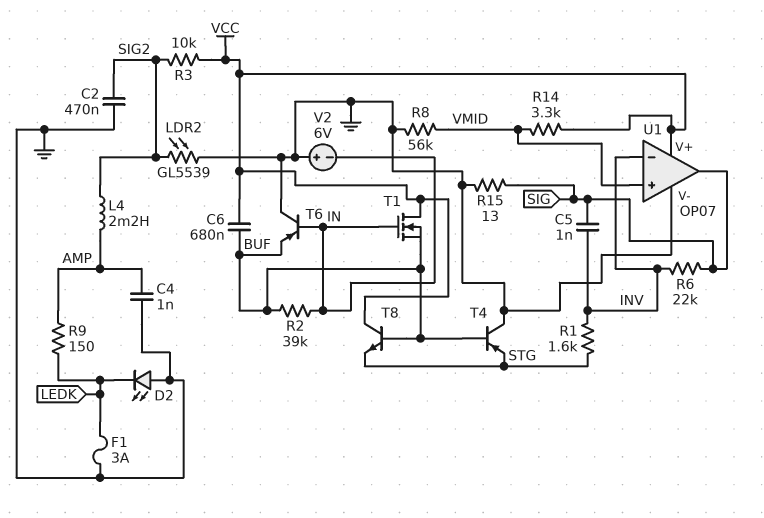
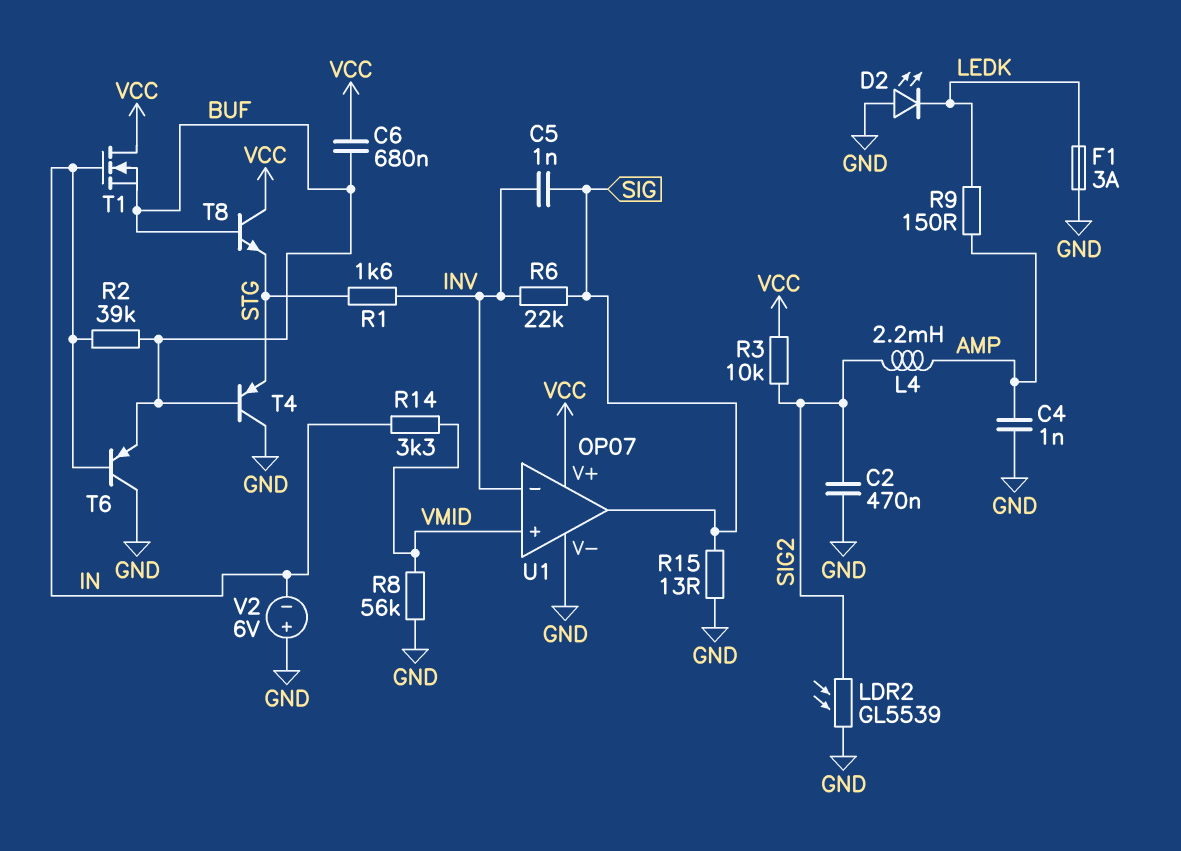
R14: 3.3k (VCC, VMID) -> 3.3k (IN, VMID)

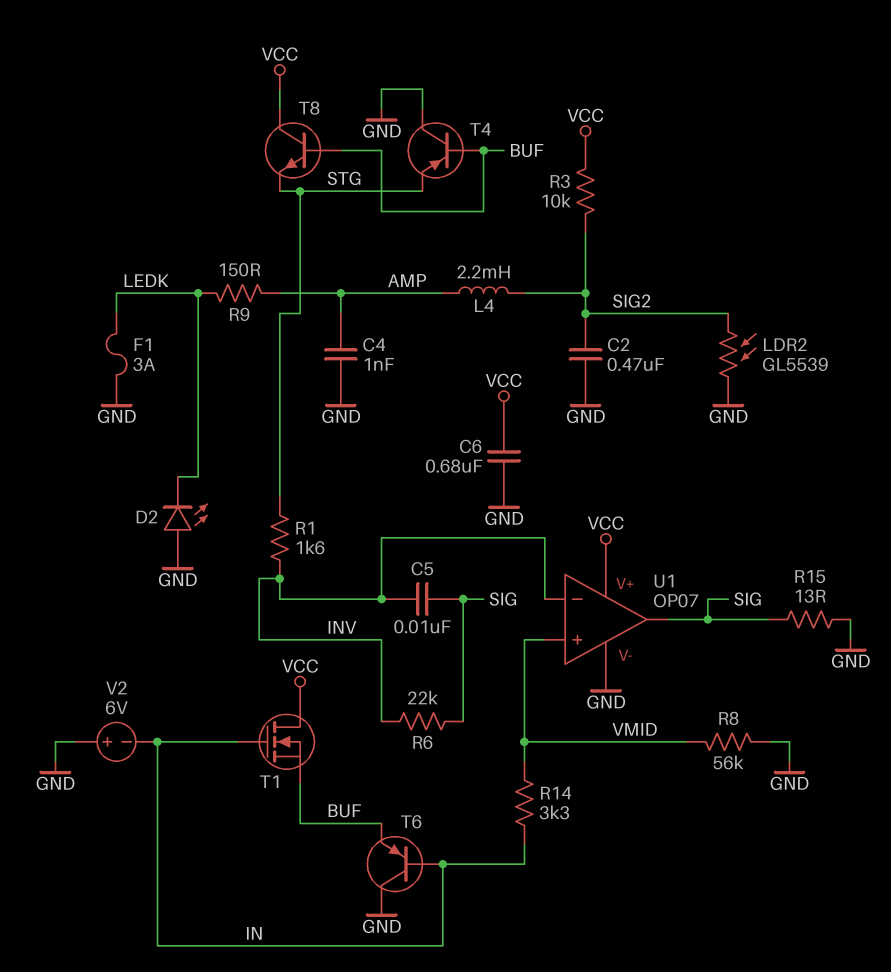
C5: 1nF (INV, SIG) -> 10nF (INV, SIG)
C6: 680nF (BUF, VCC) -> 680nF (GND, VCC)
R2: 39k (BUF, IN) -> none

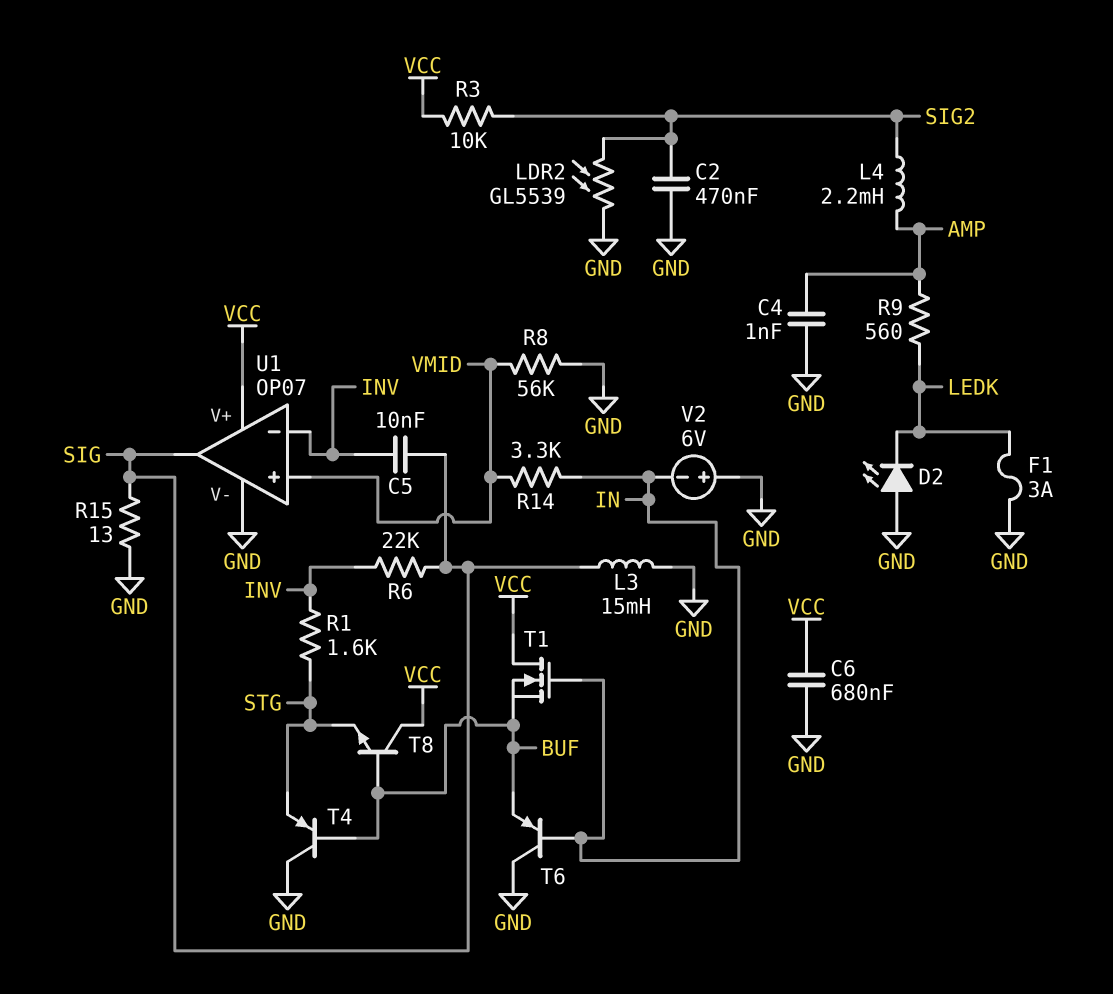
L3: none -> 15mH (GND, SIG)
R9: 150 (AMP, LEDK) -> 560 (AMP, LEDK)

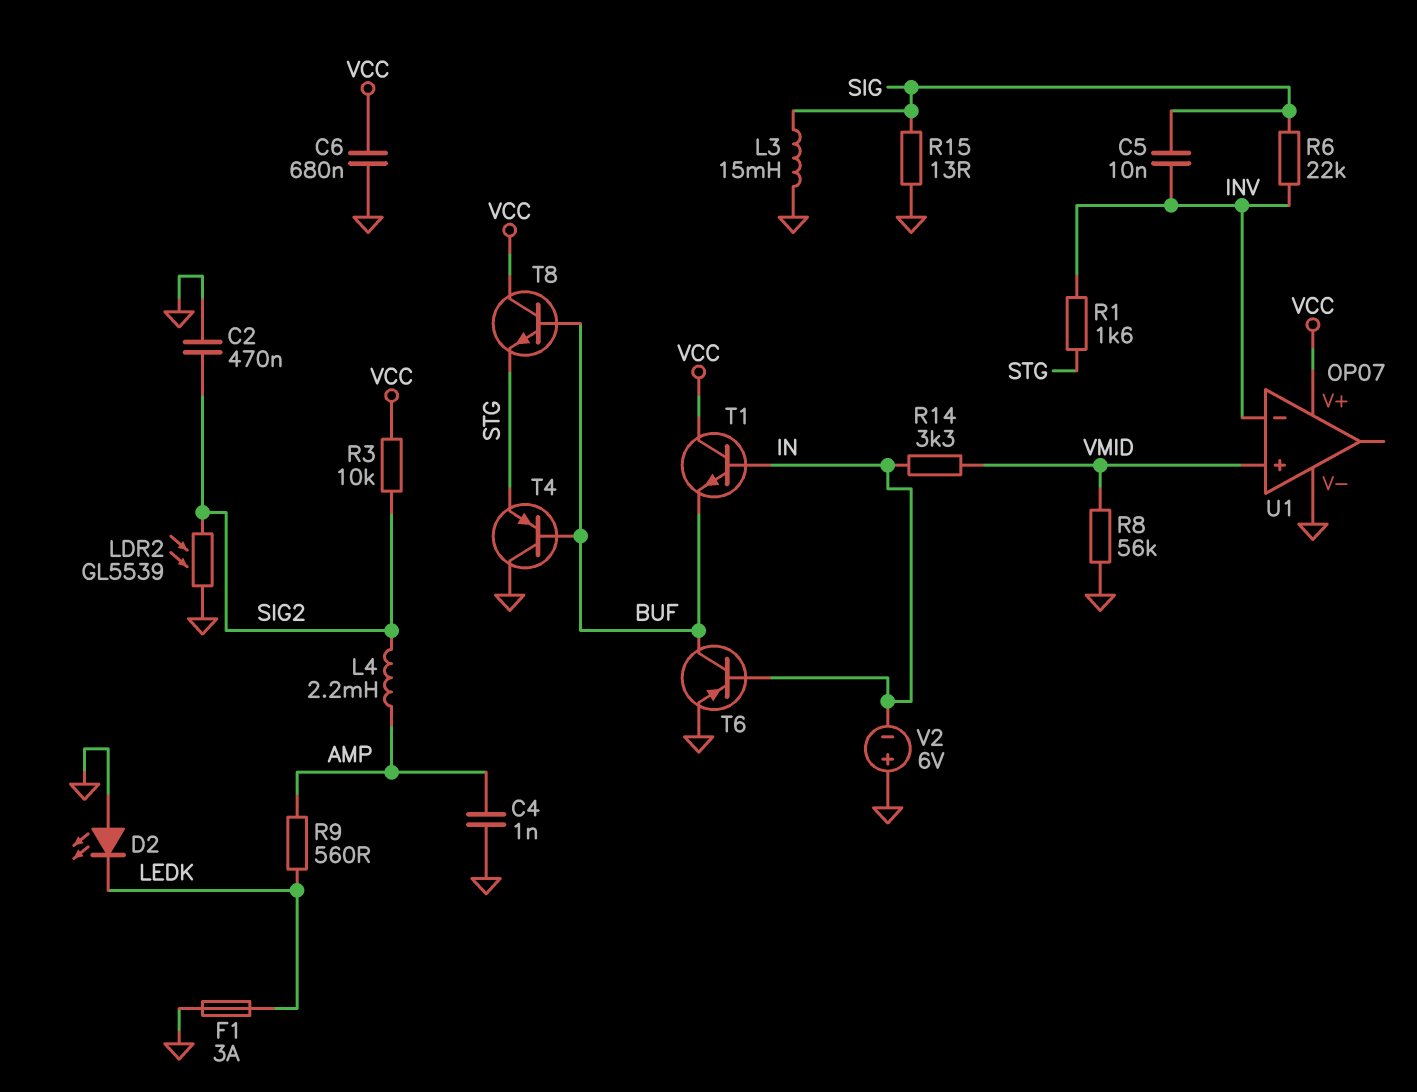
T1: NMOS (G IN, D VCC, S BUF) -> NPN (B IN, C VCC, E BUF)
T6: PNP (B IN, C GND, E BUF) -> PNP (B IN, C BUF, E GND)
U1 pin out: SIG -> none

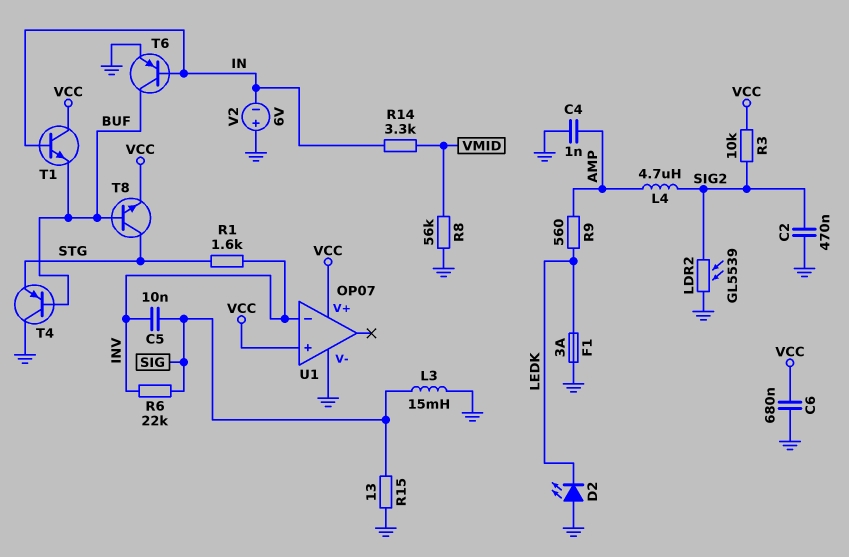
L4: 2.2mH (AMP, SIG2) -> 4.7uH (AMP, SIG2)
T8: NPN (B BUF, C VCC, E STG) -> NPN (B BUF, C STG, E VCC)
U1 pin in+: VMID -> VCC

